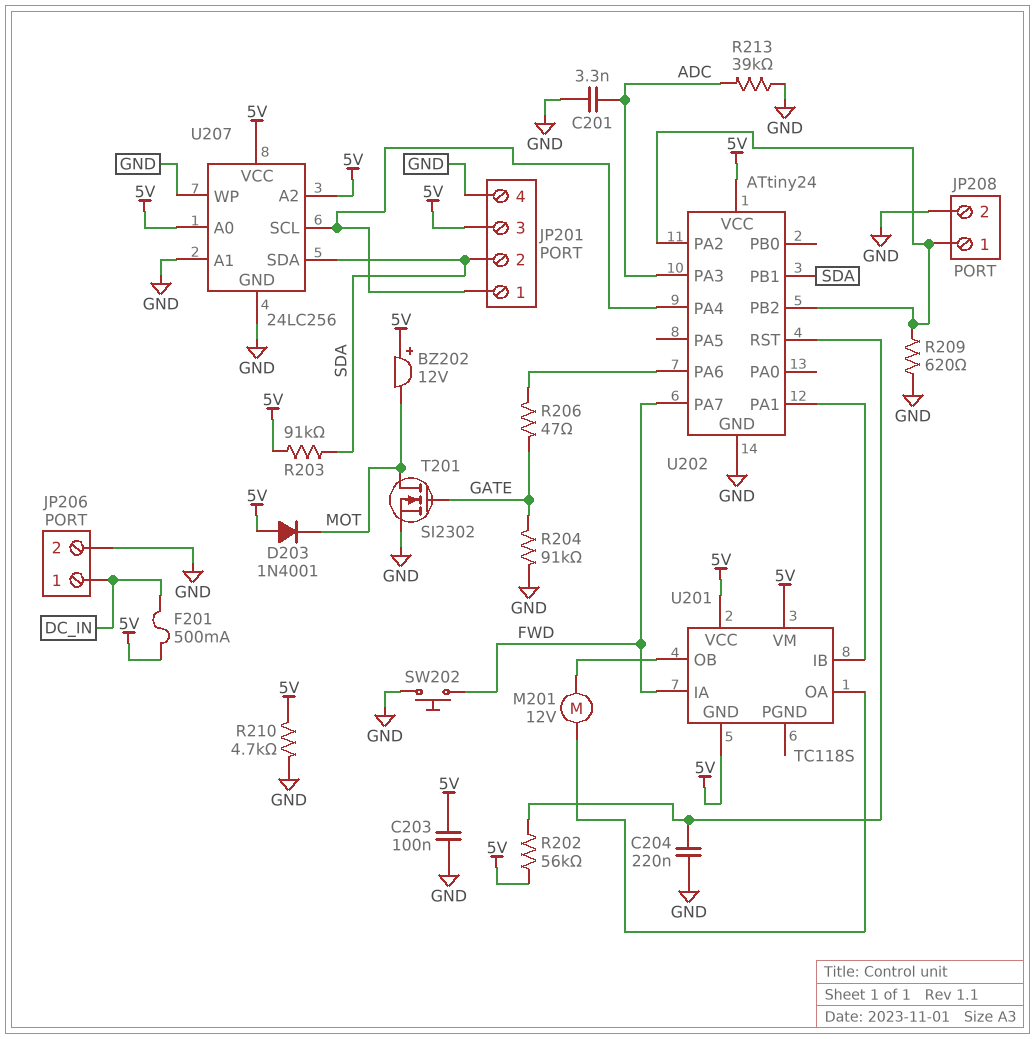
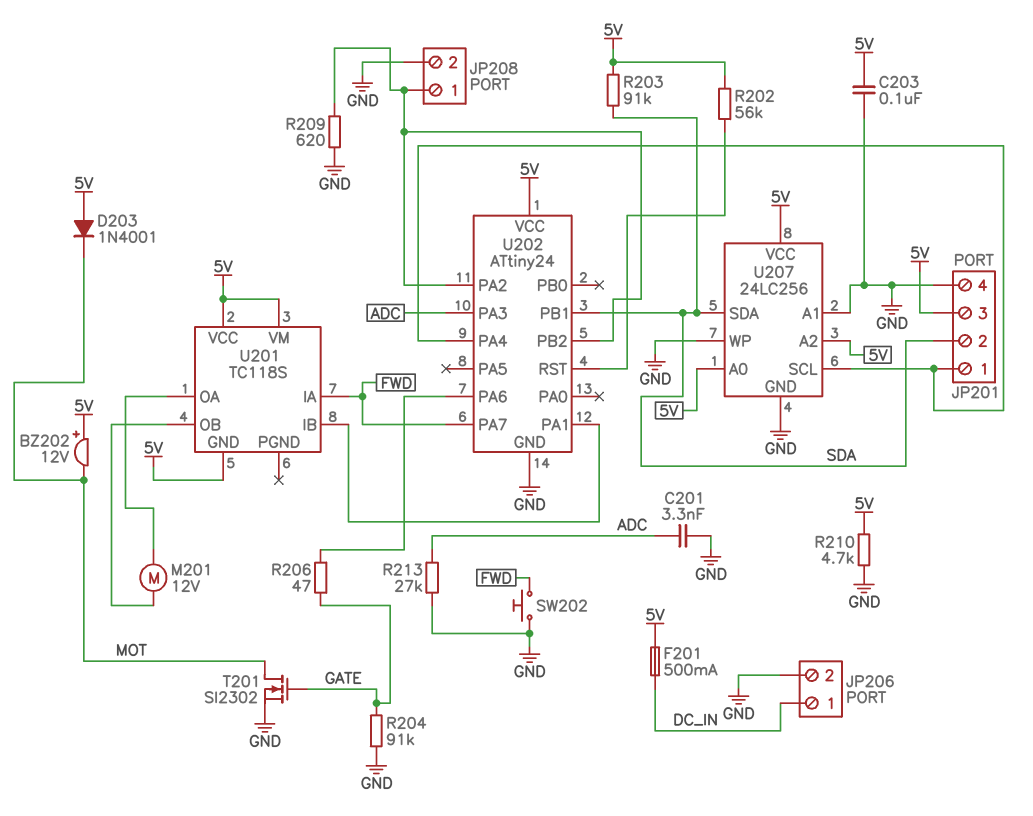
C204: 220nF (GND, U202/RST) -> none
R213: 39k (ADC, GND) -> 27k (ADC, GND)

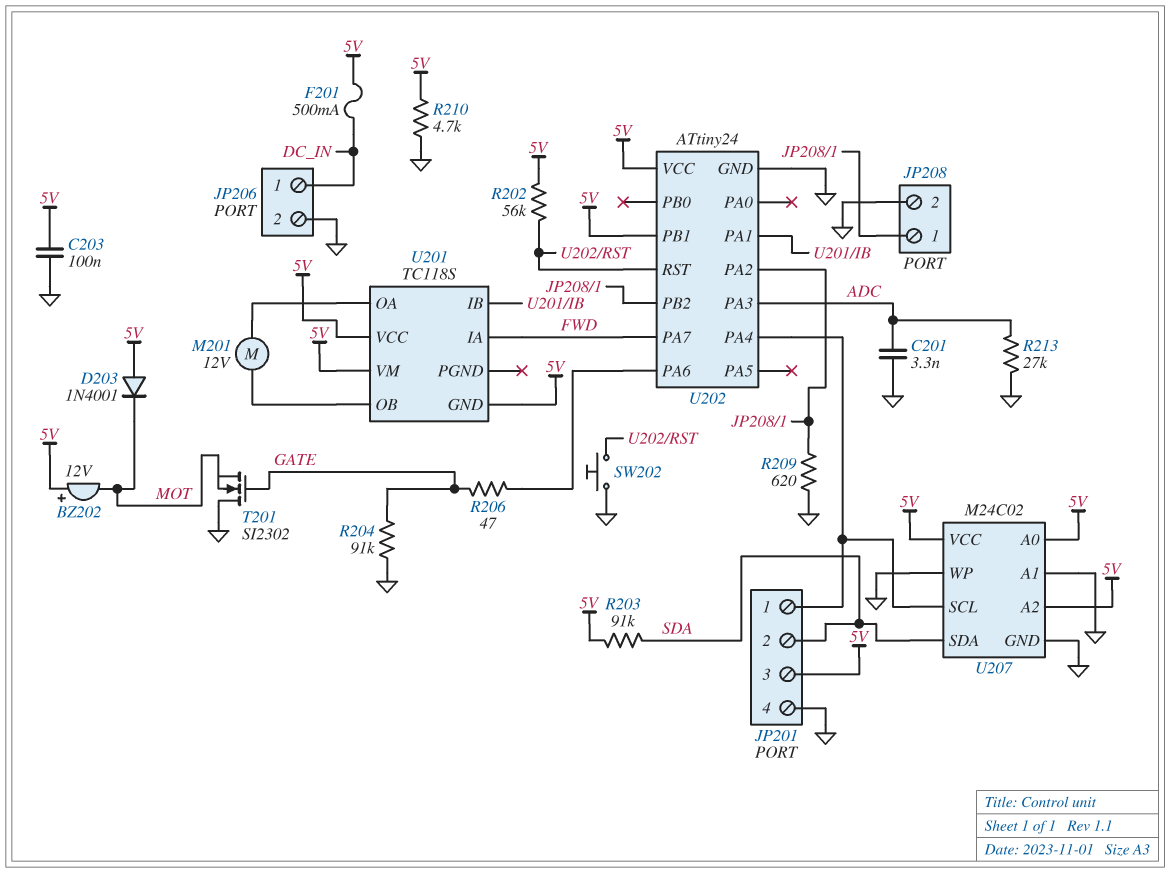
SW202: button (FWD, GND) -> button (GND, U202/RST)
T201: NMOS SI2302 (G GATE, D MOT, S GND) -> NMOS SI2302 (G GATE, D GND, S MOT)
U202 pin PB1: SDA -> 5V
U207: 24LC256 -> M24C02

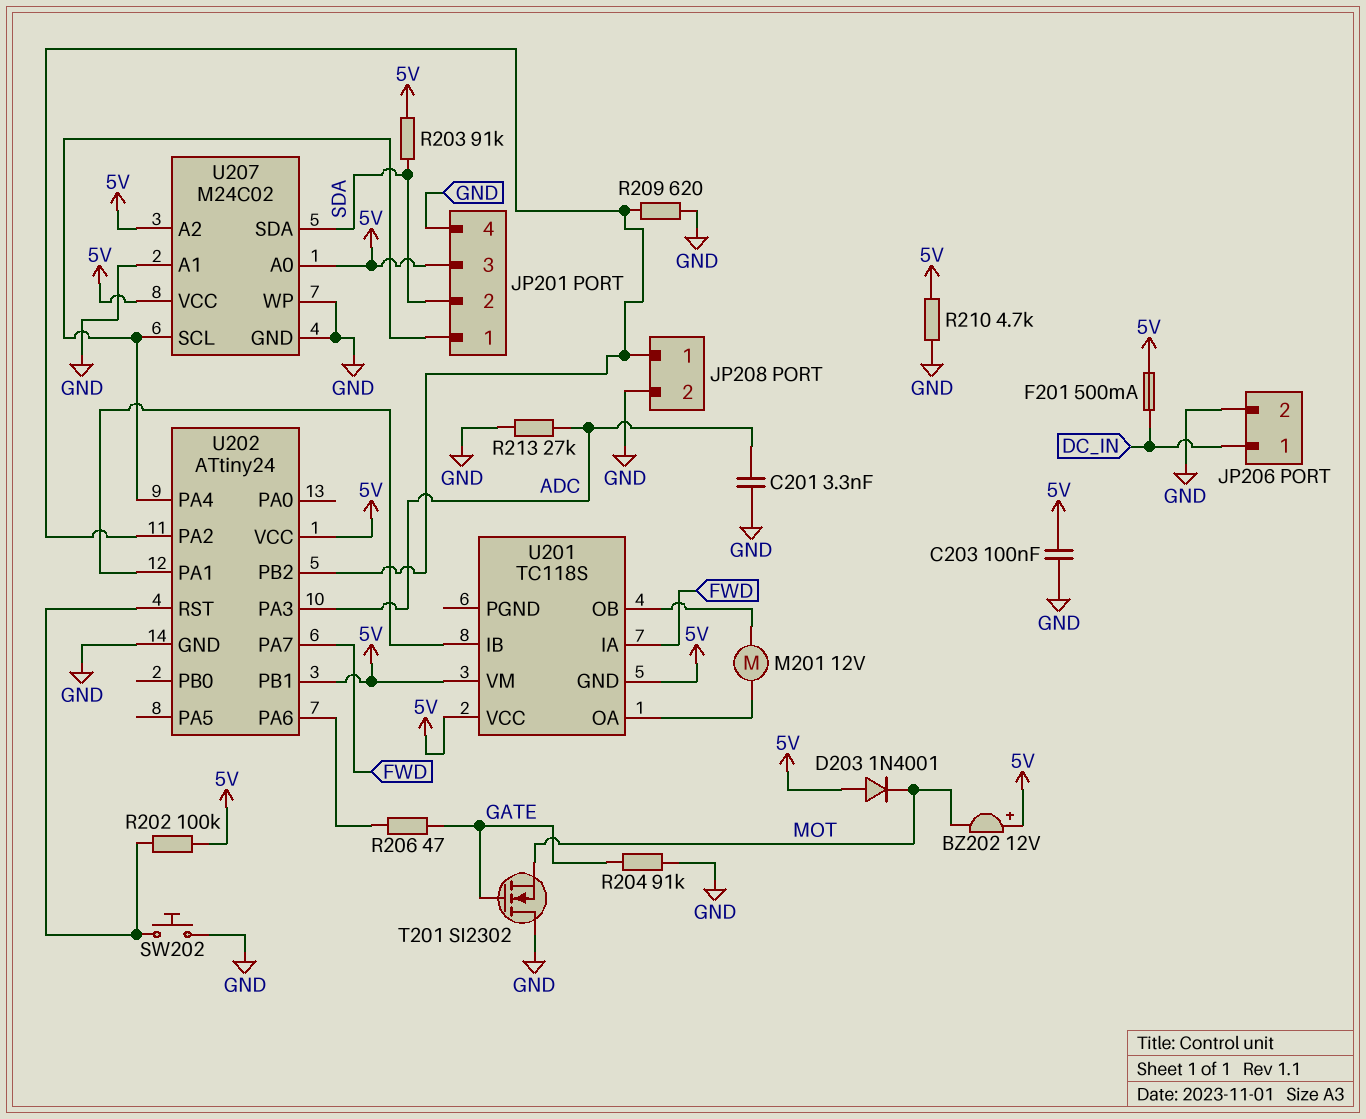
R202: 56k (5V, U202/RST) -> 100k (5V, U202/RST)

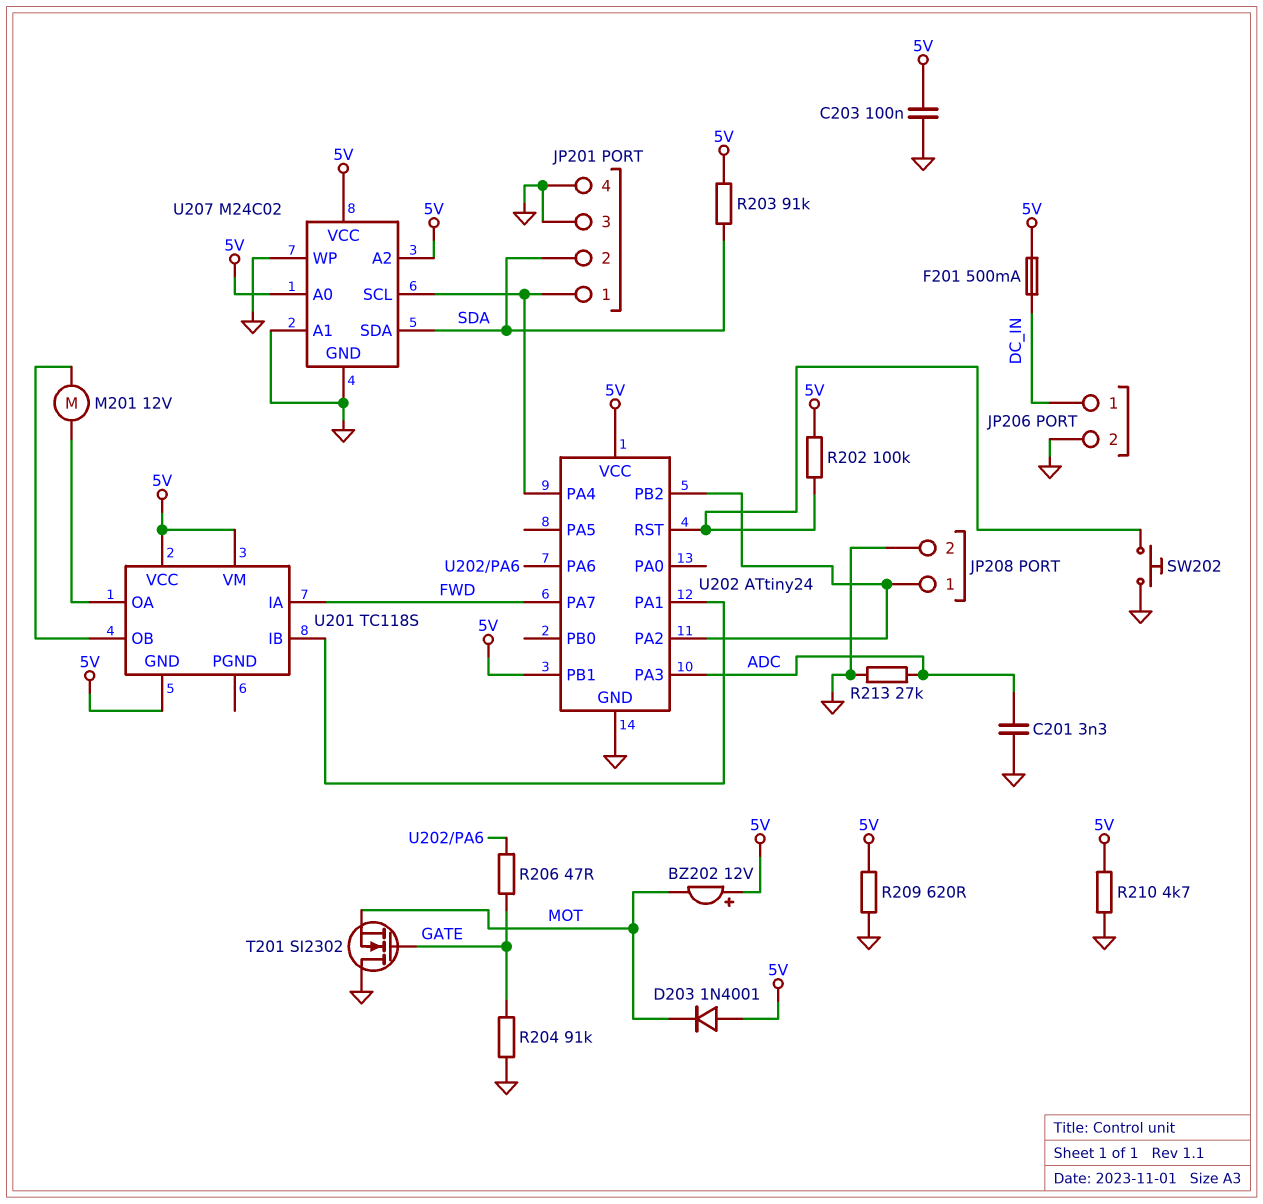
JP201 pin 3: 5V -> GND
R209: 620 (GND, JP208/1) -> 620 (5V, GND)

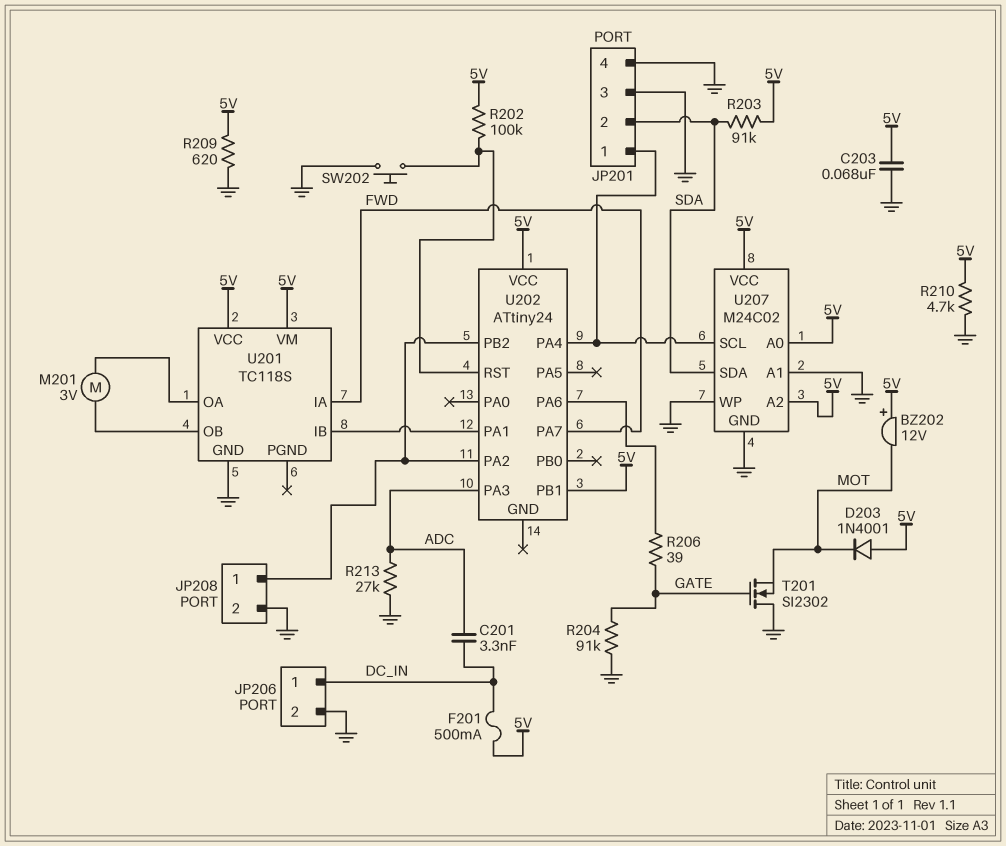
C201: 3.3nF (ADC, GND) -> 3.3nF (ADC, DC_IN)
C203: 100nF (5V, GND) -> 68nF (5V, GND)
M201: motor 12V (U201/OA, U201/OB) -> motor 3V (U201/OA, U201/OB)
R206: 47 (GATE, U202/PA6) -> 39 (GATE, U202/PA6)
U201 pin GND: 5V -> GND
U202 pin GND: GND -> none

